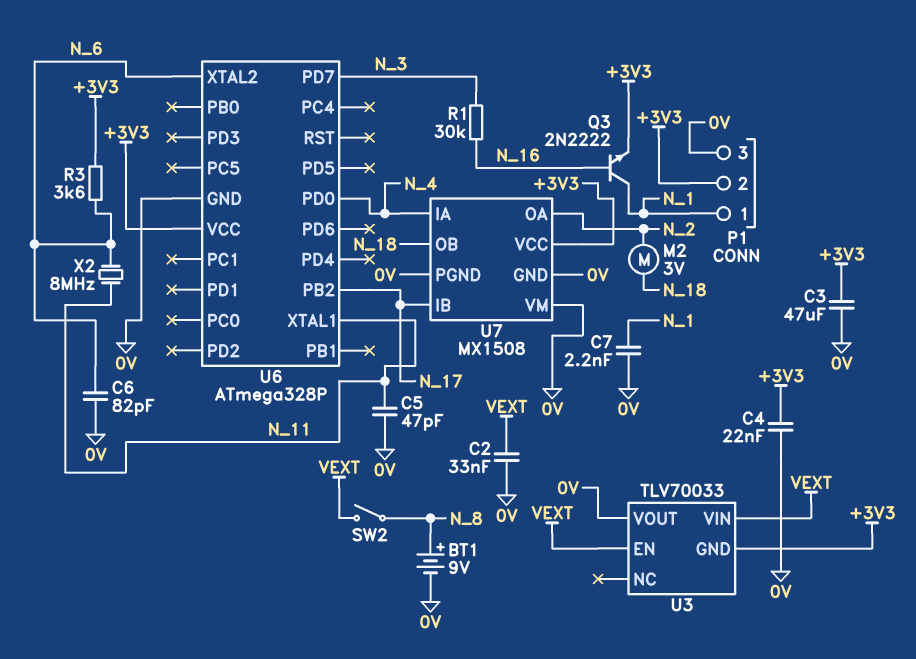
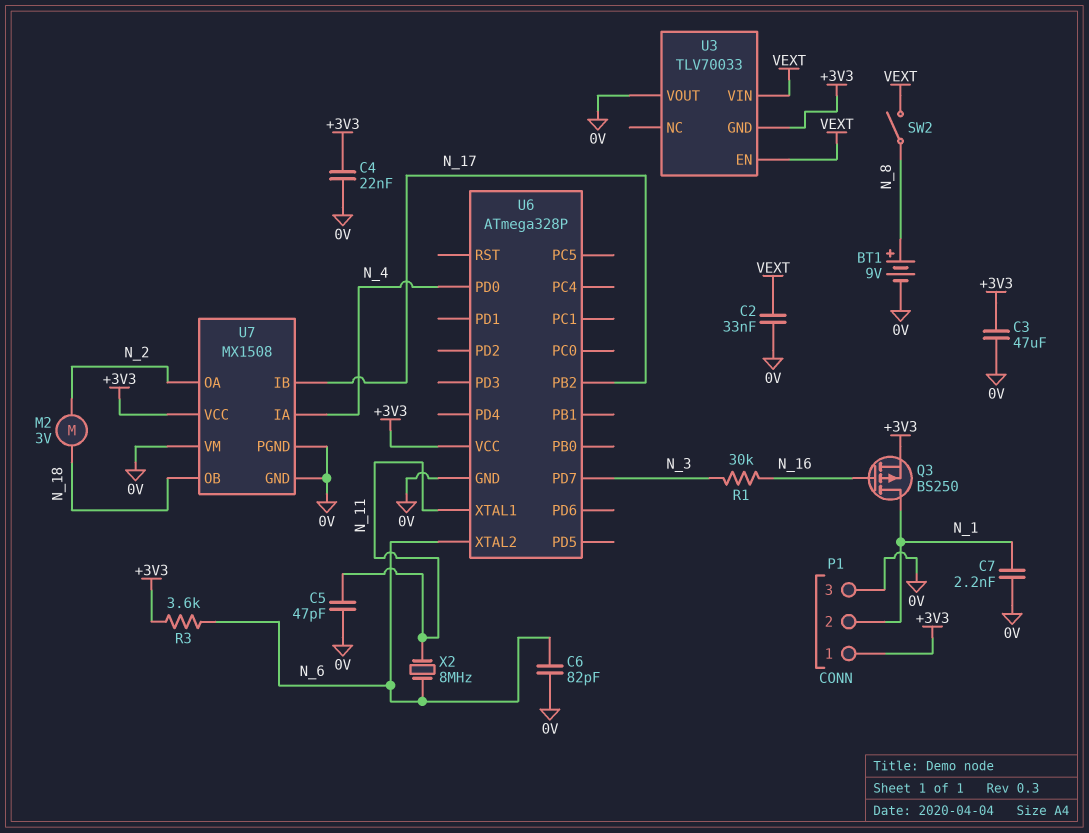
P1 pin 1: N_1 -> +3V3
P1 pin 2: +3V3 -> N_1
Q3: NPN 2N2222 (B N_16, C N_1, E +3V3) -> PMOS BS250 (G N_16, D N_1, S +3V3)

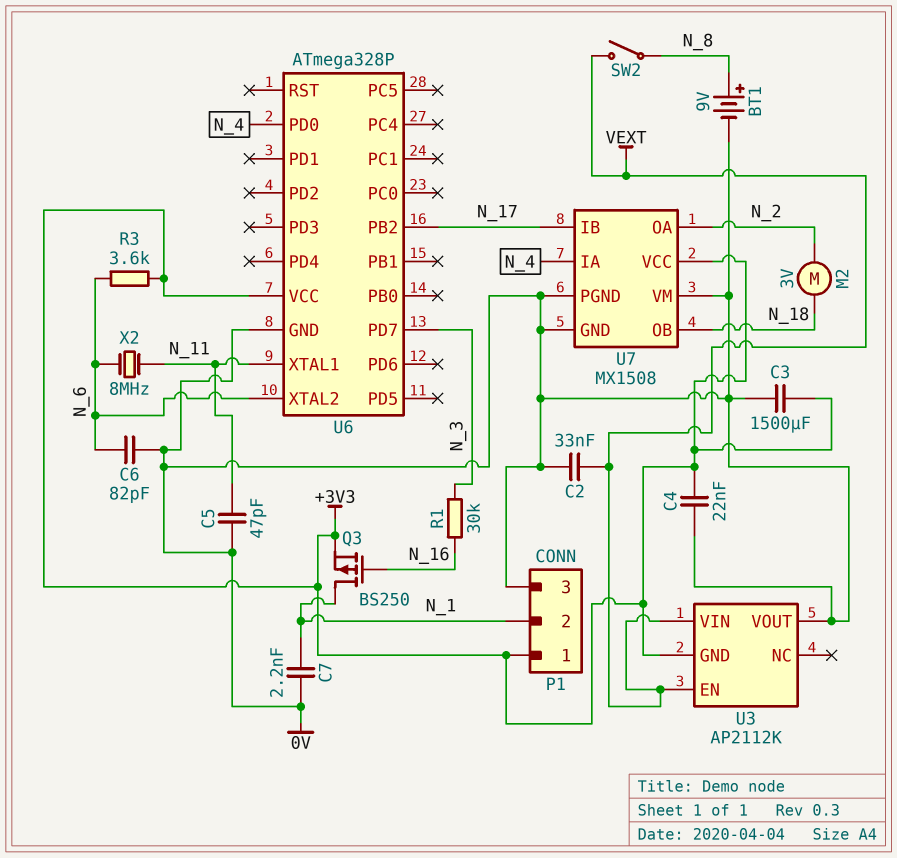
C3: 47uF (+3V3, 0V) -> 1500uF (+3V3, 0V)
U3: TLV70033 -> AP2112K

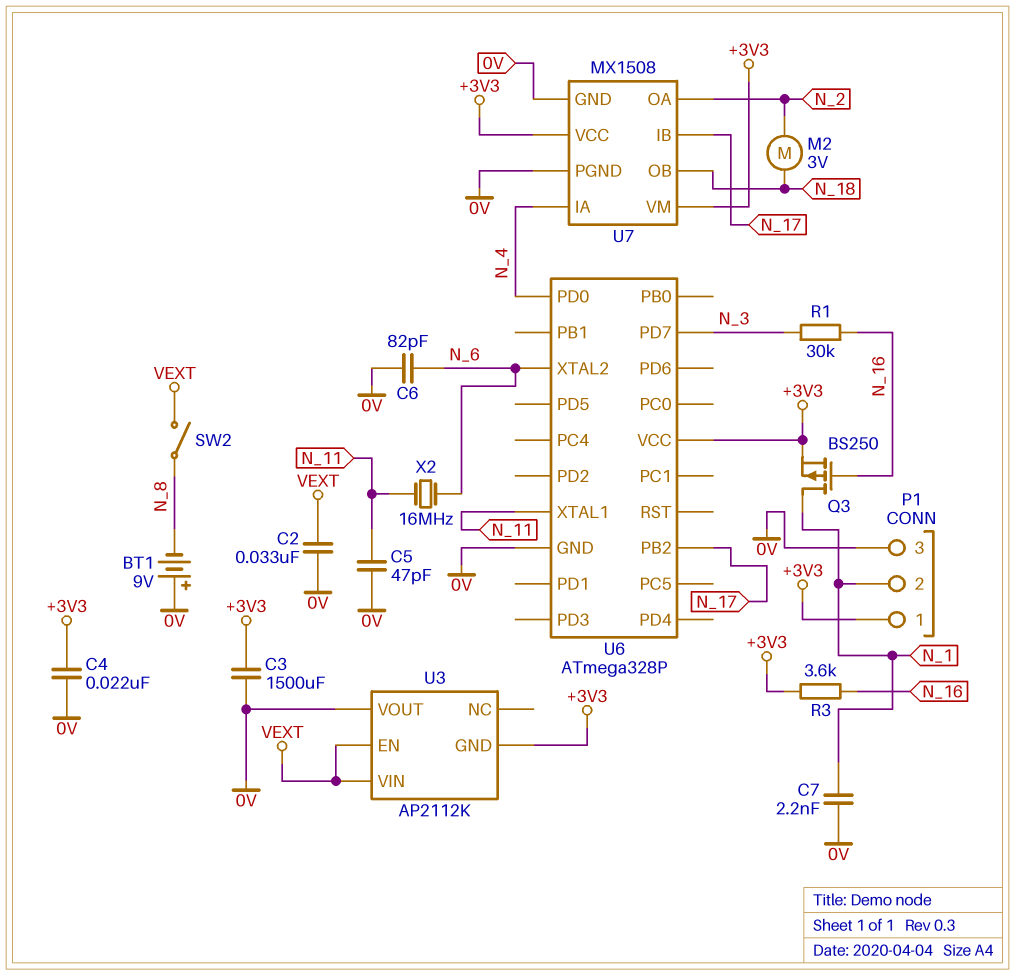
BT1: 9V (plus N_8, minus 0V) -> 9V (plus 0V, minus N_8)
R3: 3.6k (+3V3, N_6) -> 3.6k (+3V3, N_16)
U7 pin VM: 0V -> +3V3
X2: 8MHz (N_6, N_11) -> 16MHz (N_6, N_11)

